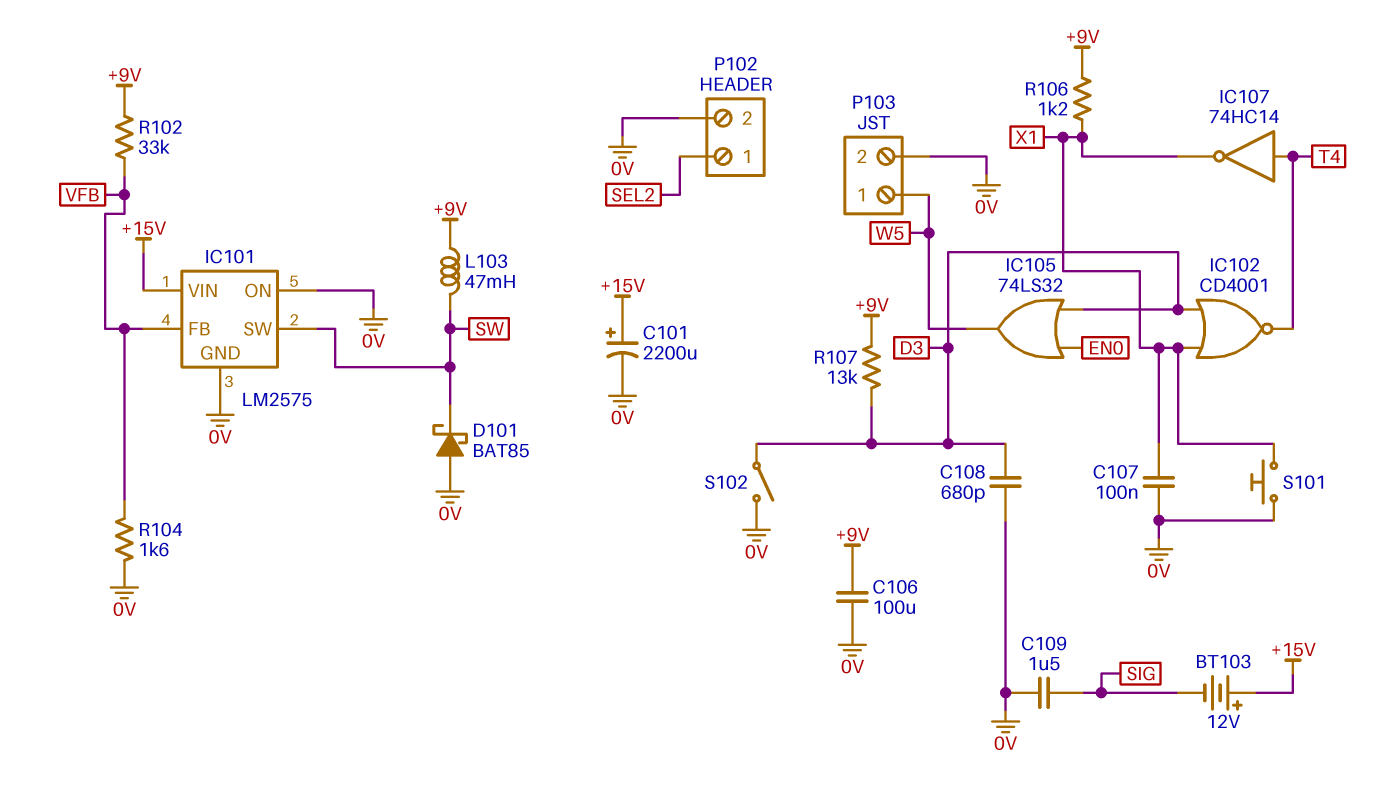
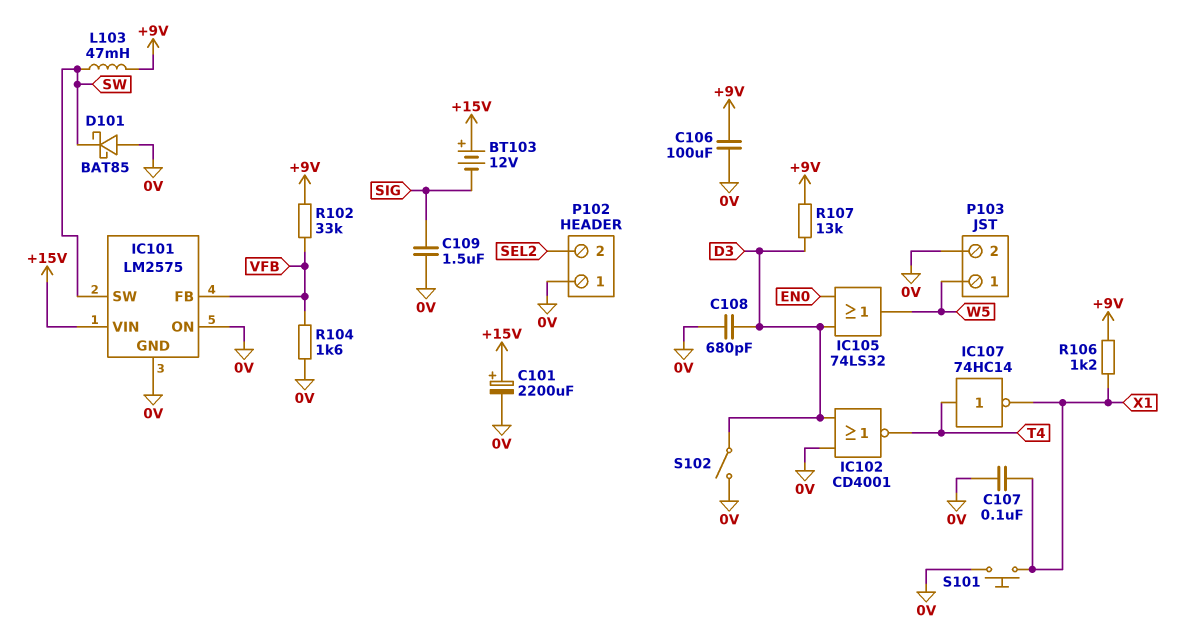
IC102: NOR CD4001 (in D3, in X1, out T4) -> NOR CD4001 (in 0V, in D3, out T4)
P102 pin 1: SEL2 -> 0V
P102 pin 2: 0V -> SEL2

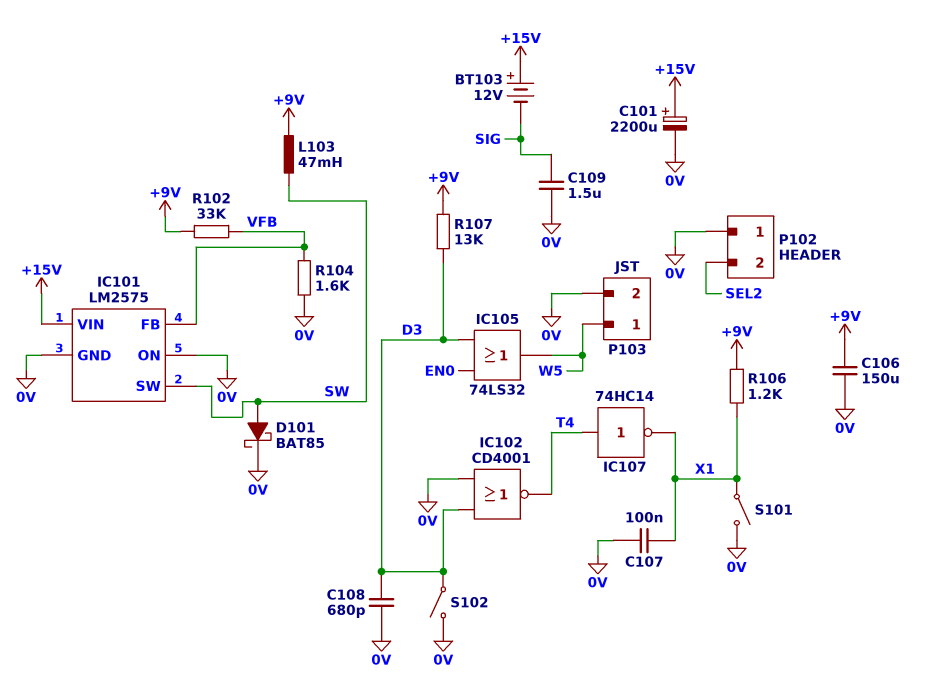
C106: 100uF (+9V, 0V) -> 150uF (+9V, 0V)
D101: schottky BAT85 (A 0V, K SW) -> schottky BAT85 (A SW, K 0V)
S101: button (0V, X1) -> switch (0V, X1)

